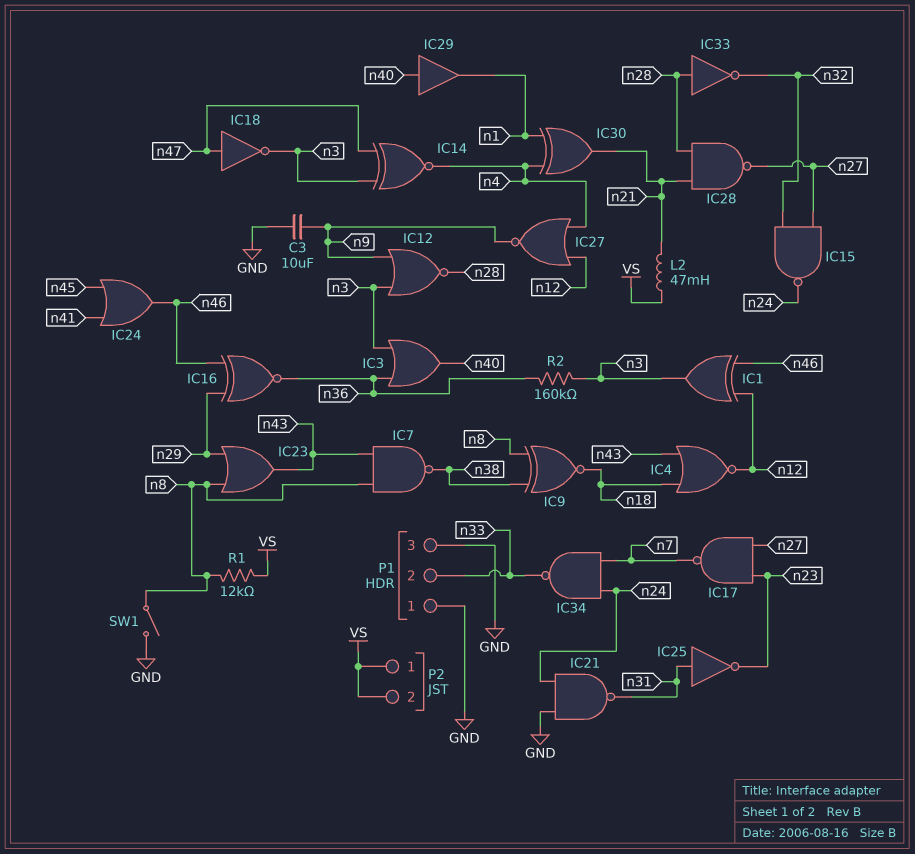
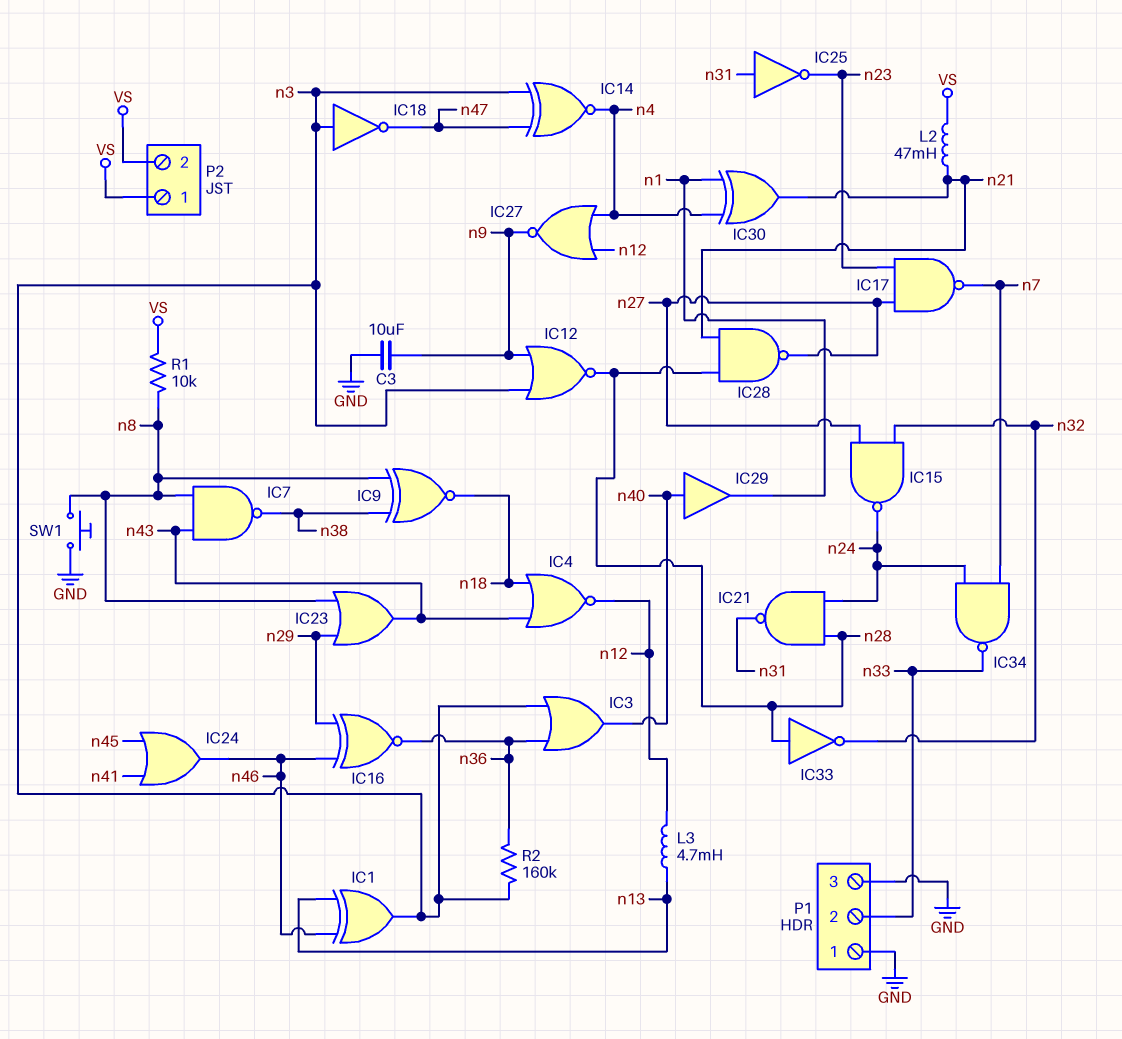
IC1: XOR (in n12, in n46, out n3) -> XOR (in n13, in n46, out n3)
IC18: NOT (in n47, out n3) -> NOT (in n3, out n47)
IC21: NAND (in GND, in n24, out n31) -> NAND (in n24, in n28, out n31)
L3: none -> 4.7mH (n12, n13)
R1: 12k (VS, n8) -> 10k (VS, n8)
SW1: switch (GND, n8) -> button (GND, n8)

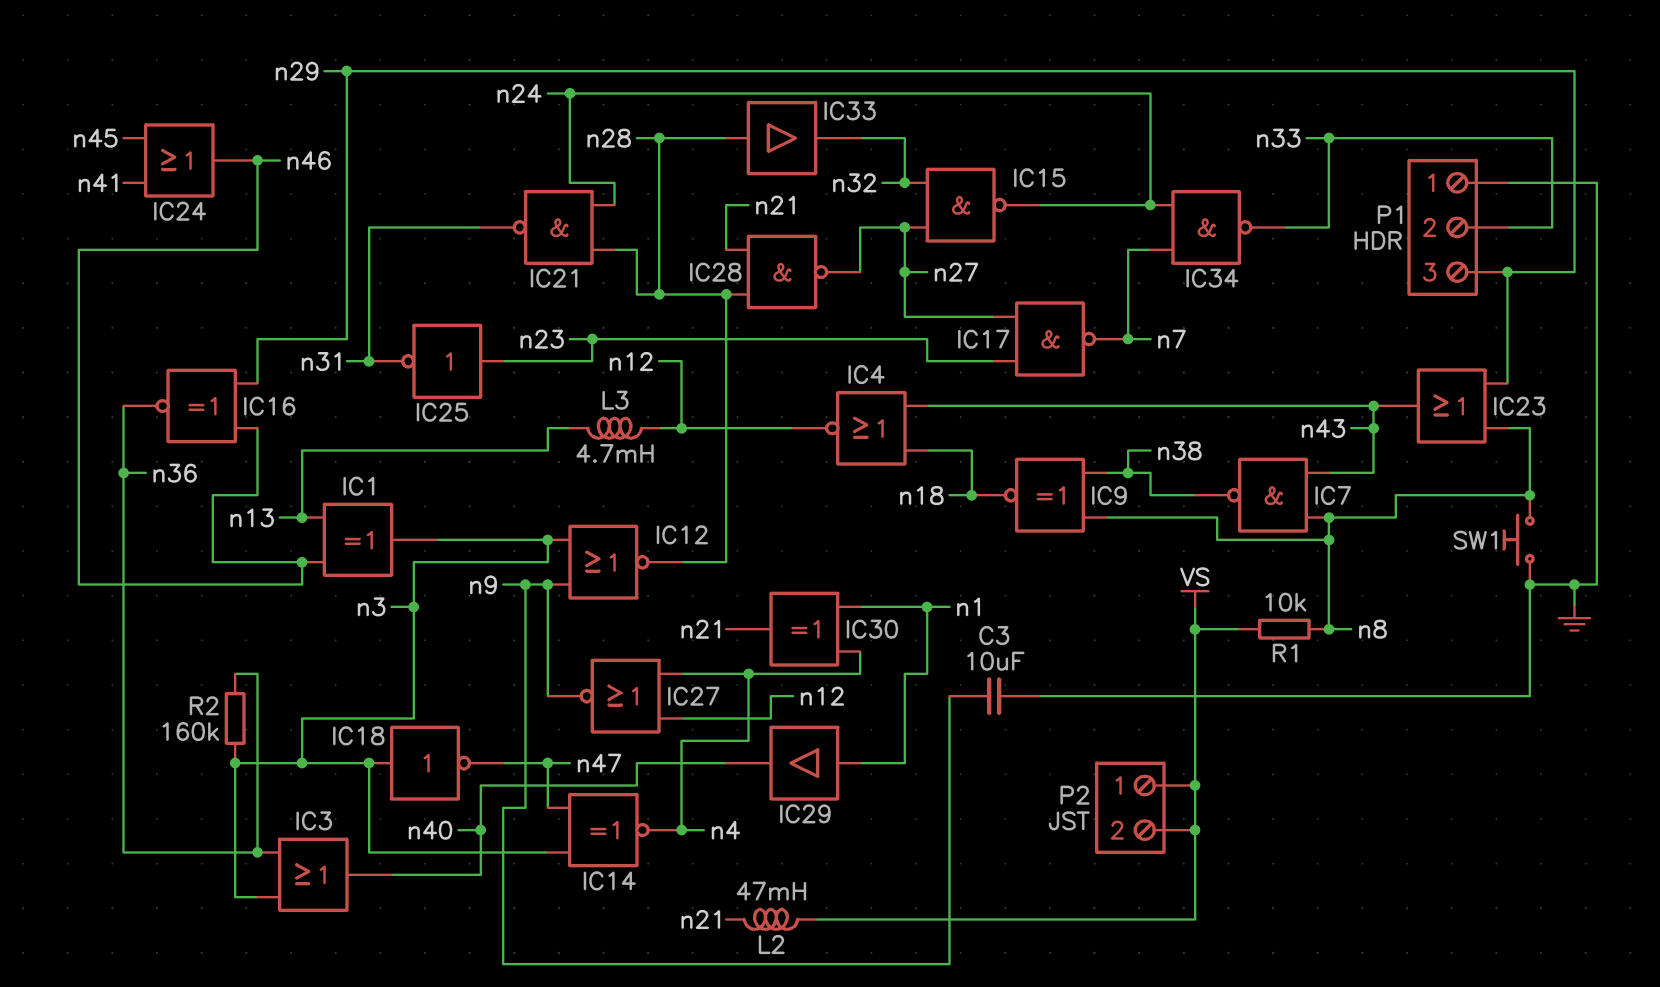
IC25: NOT (in n31, out n23) -> NOT (in n23, out n31)
IC29: buffer (in n40, out n1) -> buffer (in n1, out n40)
IC33: NOT (in n28, out n32) -> buffer (in n28, out n32)
P1 pin 3: GND -> n29

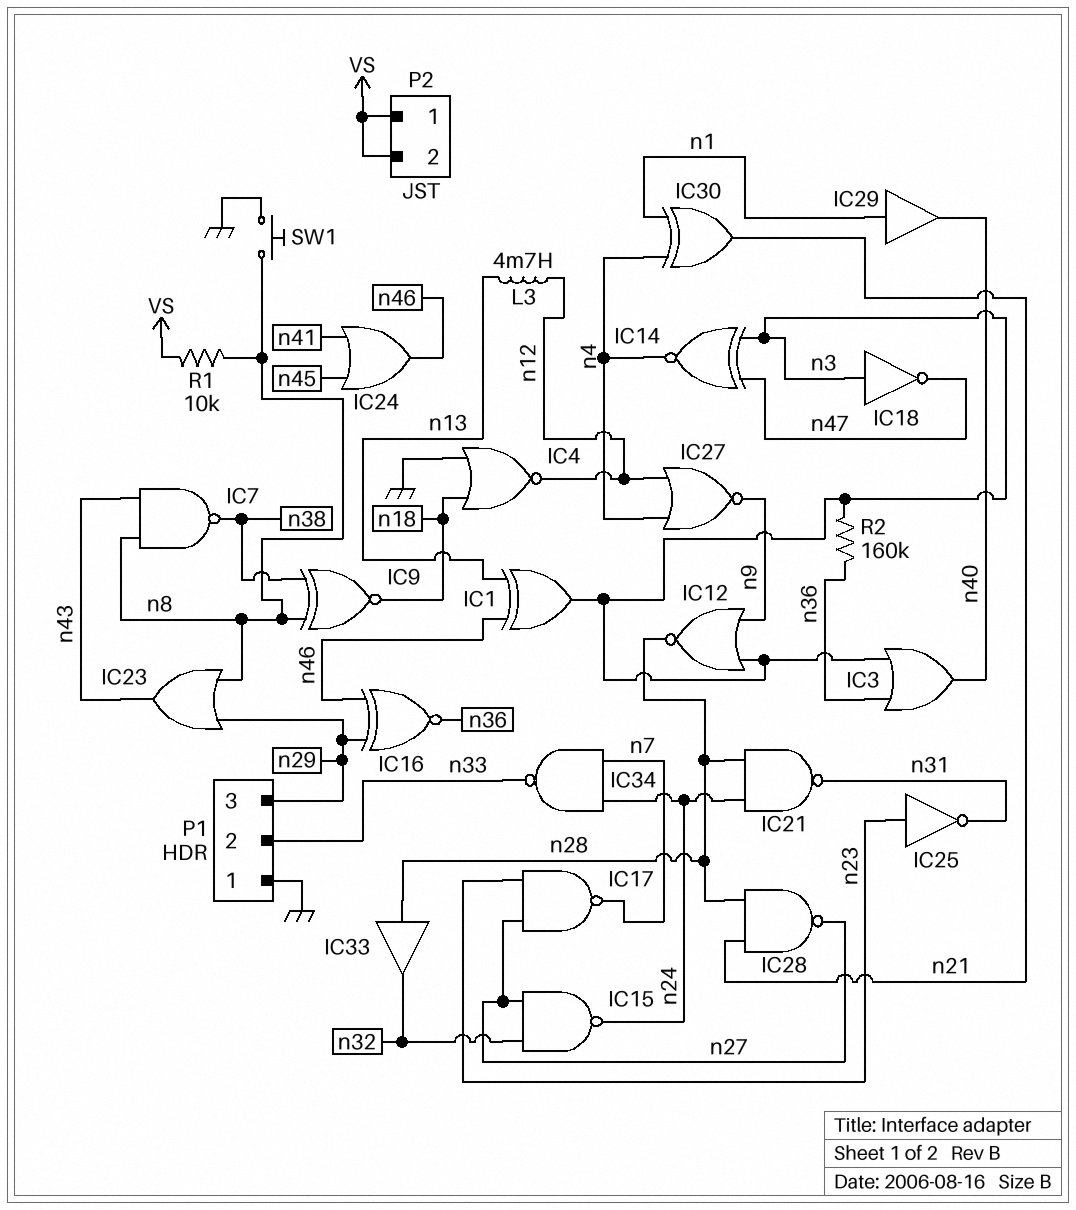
C3: 10uF (GND, n9) -> none
IC4: NOR (in n18, in n43, out n12) -> NOR (in GND, in n18, out n12)
L2: 47mH (VS, n21) -> none

